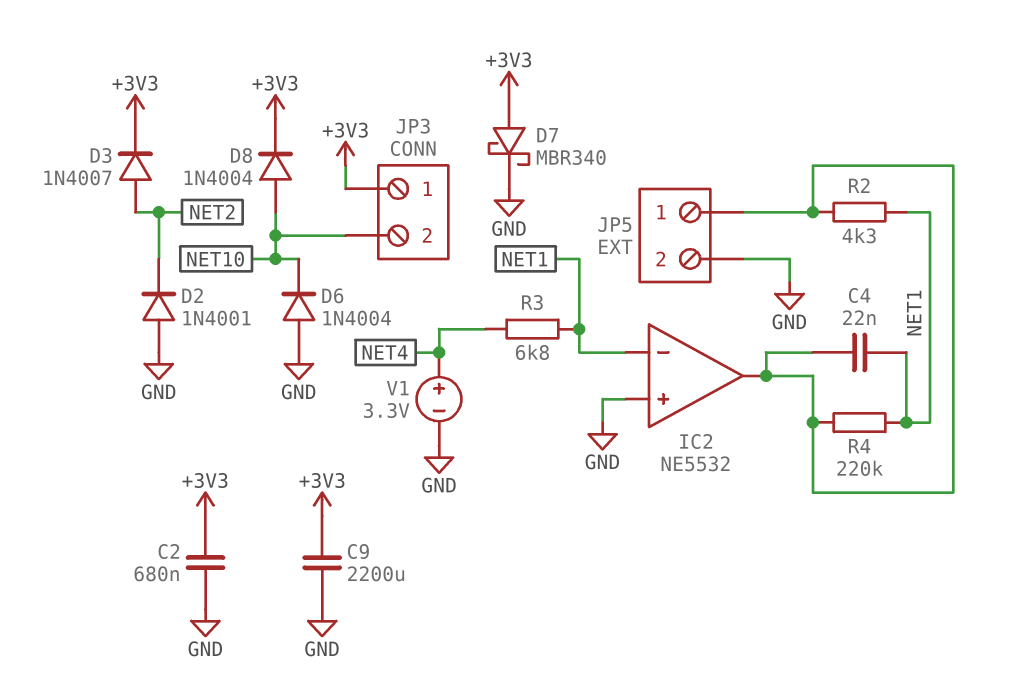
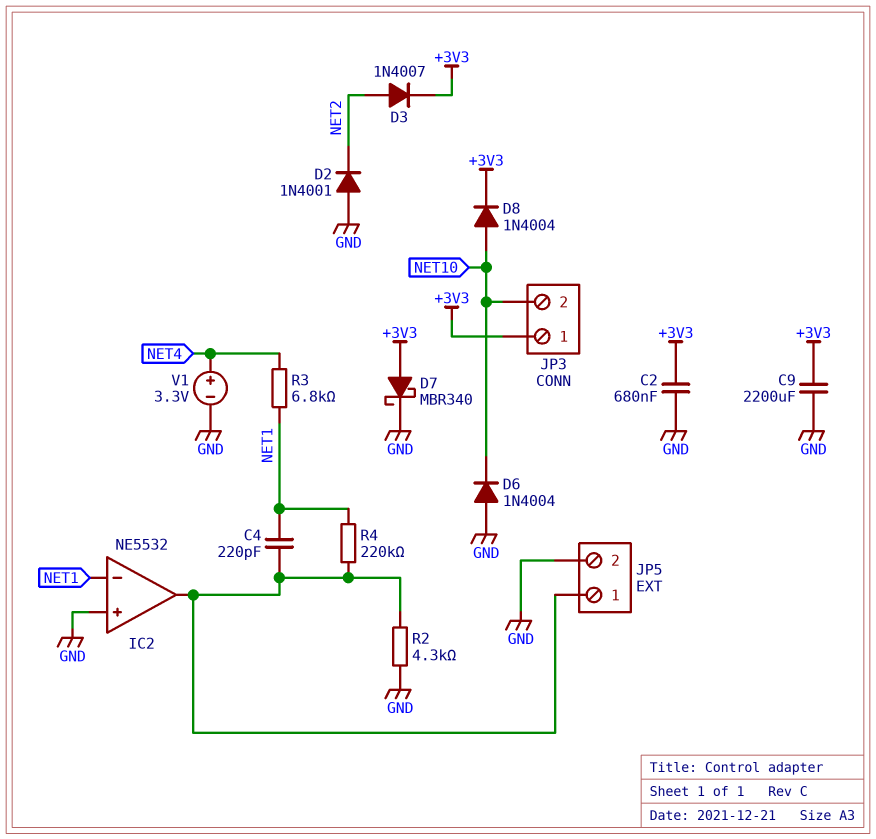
C4: 22nF (IC2/out, NET1) -> 220pF (IC2/out, NET1)
R2: 4.3k (IC2/out, NET1) -> 4.3k (GND, IC2/out)

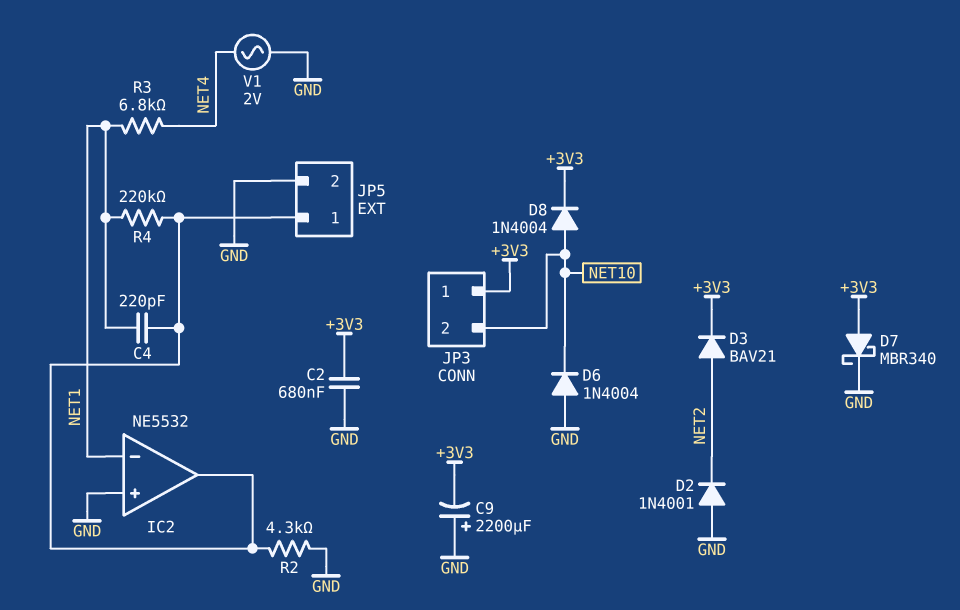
C9: 2200uF (+3V3, GND) -> 2200uF (plus GND, minus +3V3)
D3: diode 1N4007 (A NET2, K +3V3) -> diode BAV21 (A NET2, K +3V3)
V1: 3.3V (plus NET4, minus GND) -> AC 2V (GND, NET4)

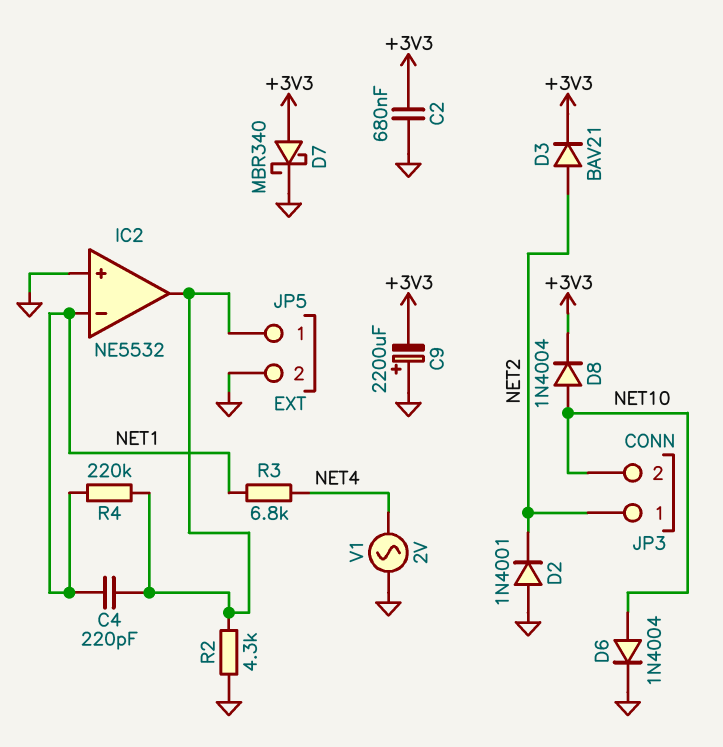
D6: diode 1N4004 (A GND, K NET10) -> diode 1N4004 (A NET10, K GND)
JP3 pin 1: +3V3 -> NET2

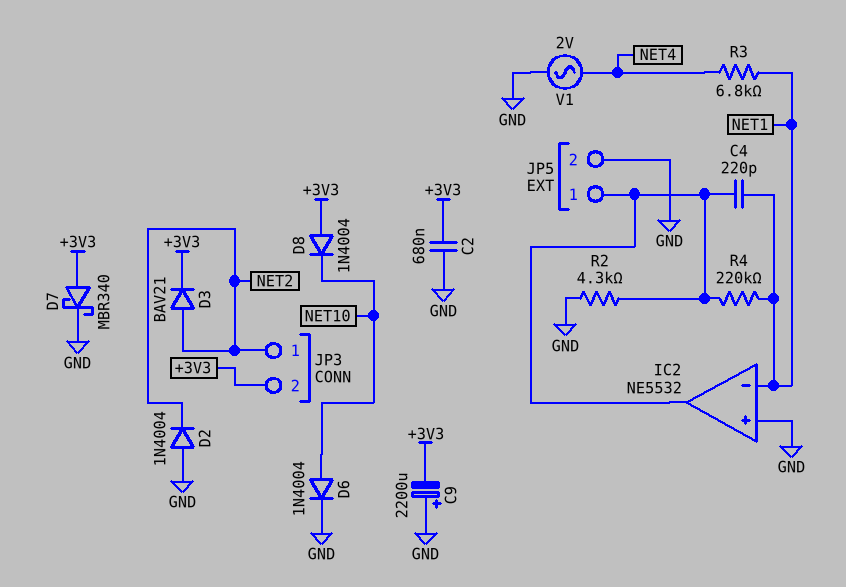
D2: diode 1N4001 (A GND, K NET2) -> diode 1N4004 (A GND, K NET2)
D8: diode 1N4004 (A NET10, K +3V3) -> diode 1N4004 (A +3V3, K NET10)
JP3 pin 2: NET10 -> +3V3

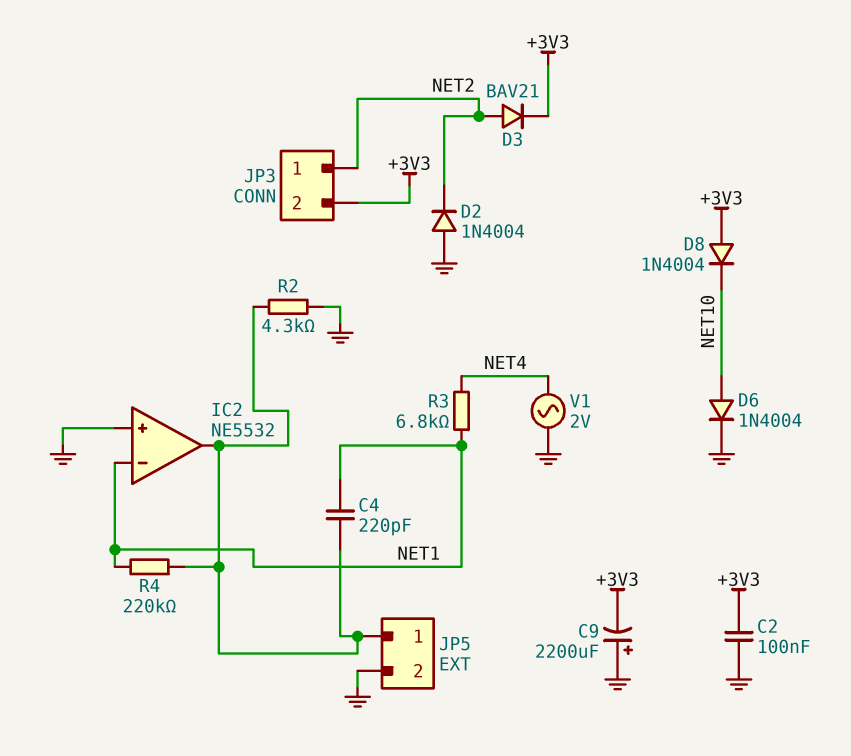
C2: 680nF (+3V3, GND) -> 100nF (+3V3, GND)
D7: schottky MBR340 (A +3V3, K GND) -> none

